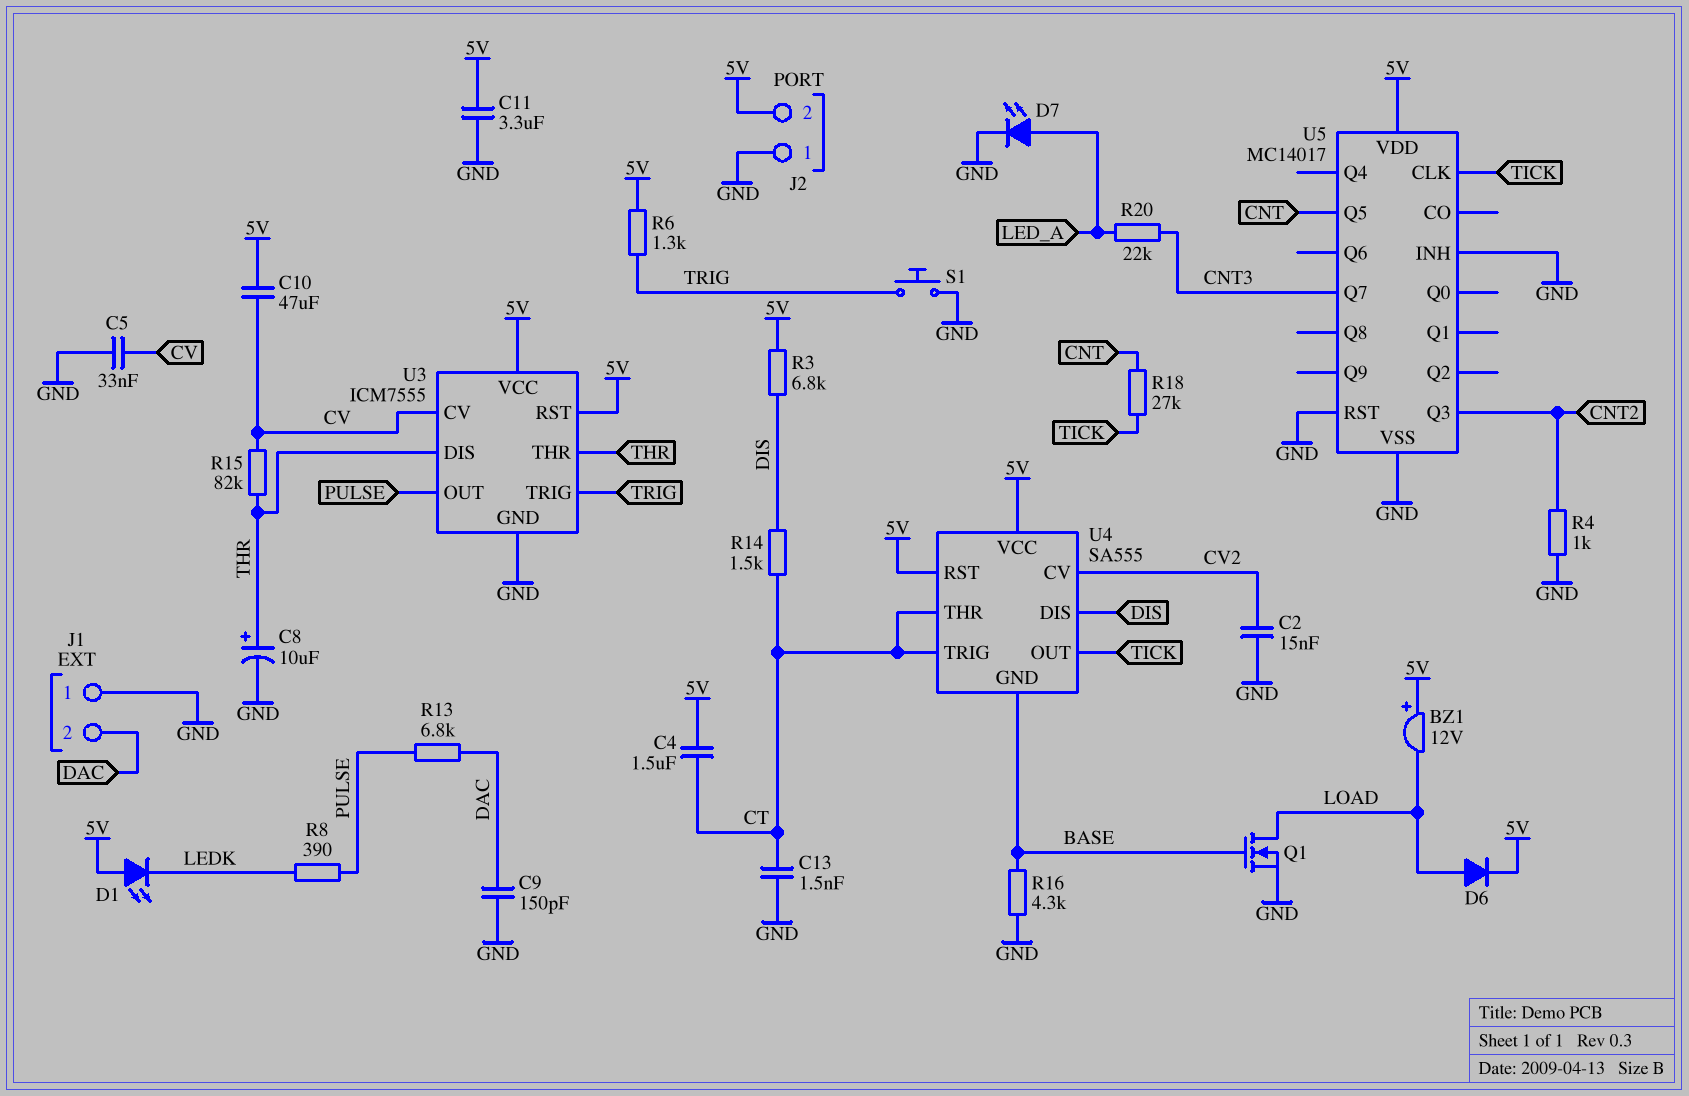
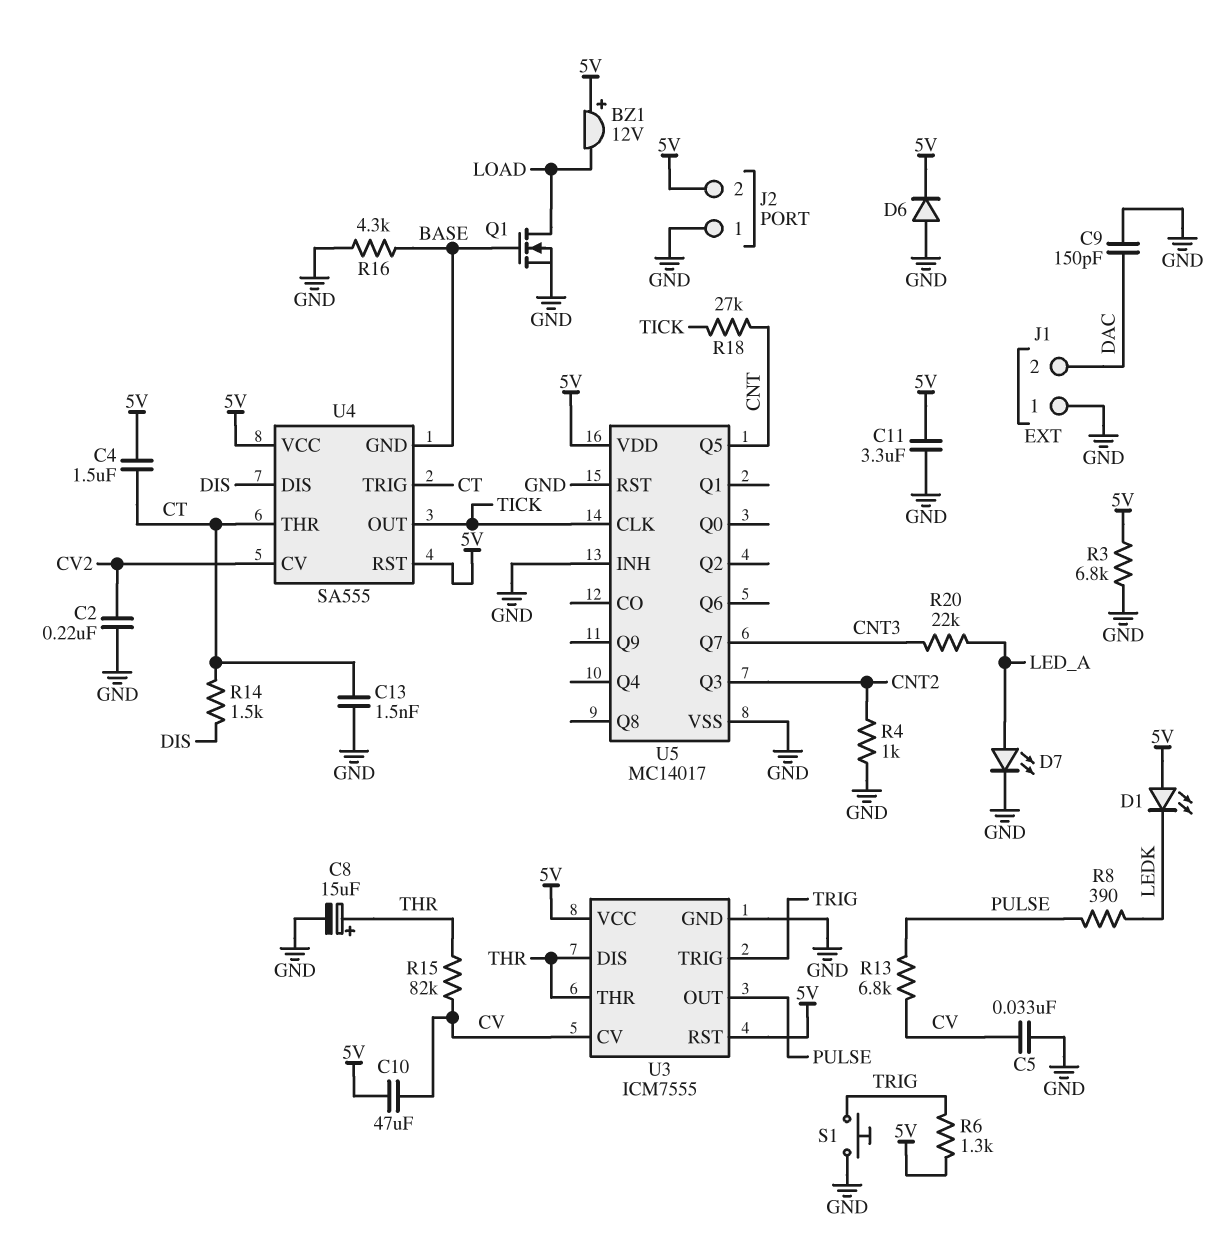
C2: 15nF (CV2, GND) -> 220nF (CV2, GND)
C8: 10uF (plus THR, minus GND) -> 15uF (plus THR, minus GND)
D6: diode (A LOAD, K 5V) -> diode (A GND, K 5V)
R3: 6.8k (5V, DIS) -> 6.8k (5V, GND)
R13: 6.8k (DAC, PULSE) -> 6.8k (CV, PULSE)

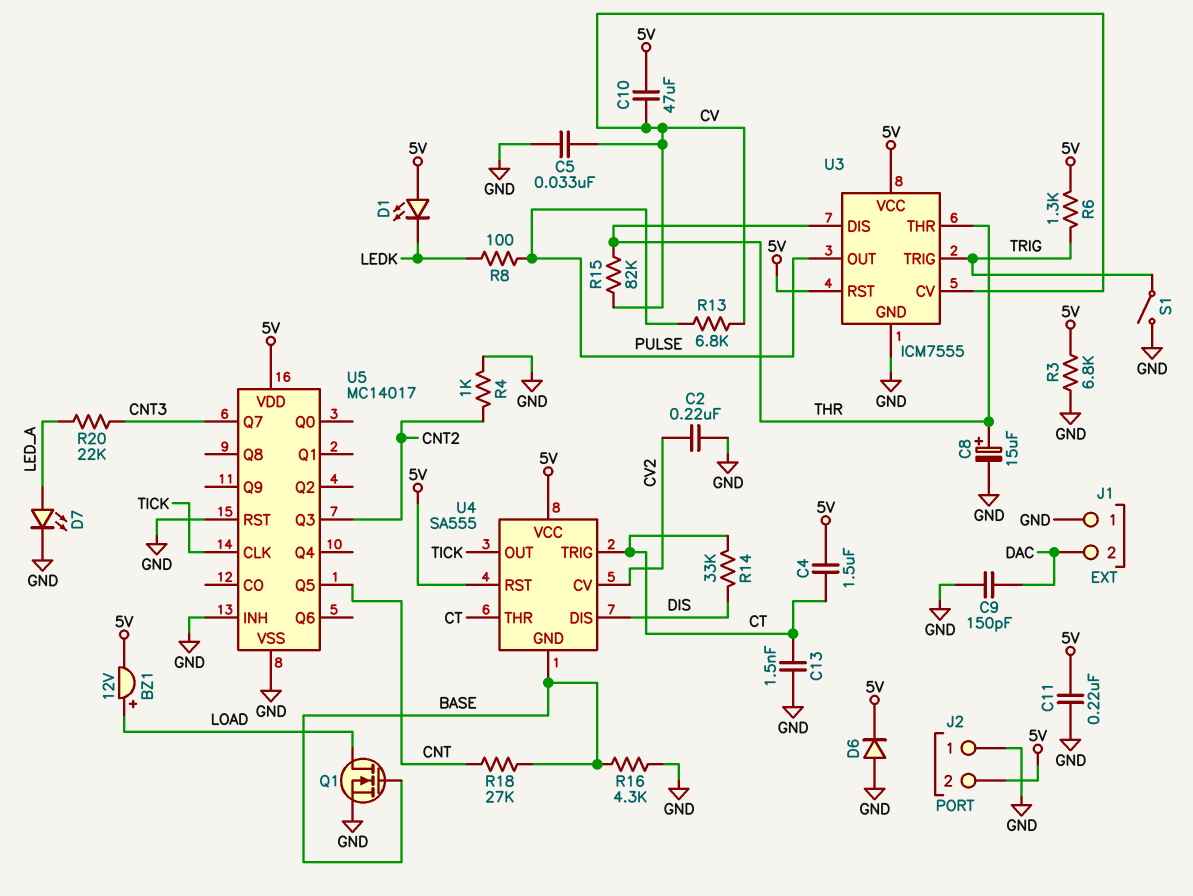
BZ1: buzzer 12V (plus 5V, minus LOAD) -> buzzer 12V (plus LOAD, minus 5V)
C11: 3.3uF (5V, GND) -> 220nF (5V, GND)
R8: 390 (LEDK, PULSE) -> 100 (LEDK, PULSE)
R14: 1.5k (CT, DIS) -> 33k (CT, DIS)
R18: 27k (CNT, TICK) -> 27k (BASE, CNT)
S1: button (GND, TRIG) -> switch (GND, TRIG)

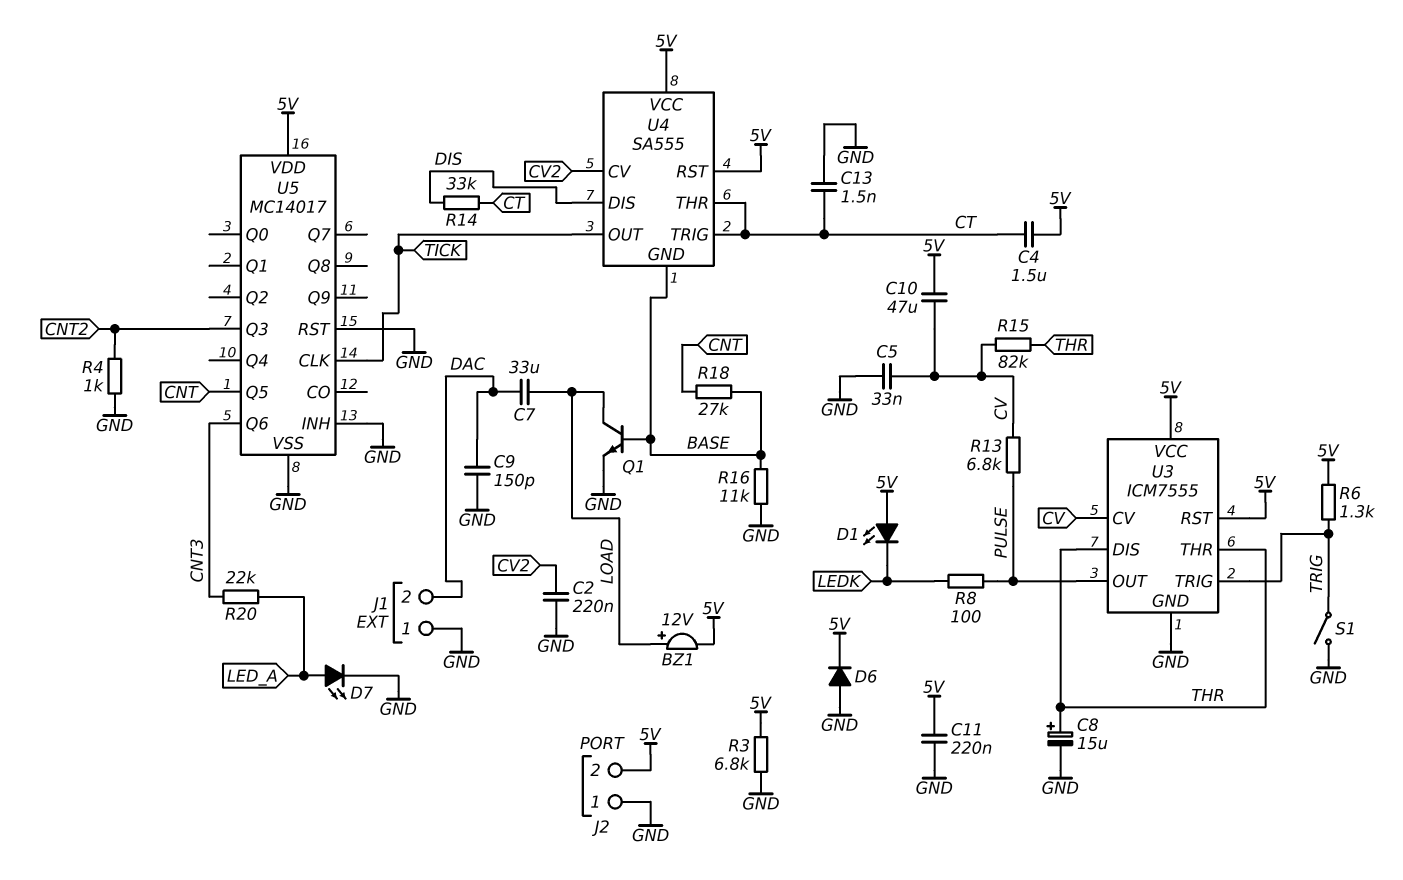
C7: none -> 33uF (DAC, LOAD)
Q1: NMOS (G BASE, D LOAD, S GND) -> NPN (B BASE, C LOAD, E GND)
R16: 4.3k (BASE, GND) -> 11k (BASE, GND)
U5 pin Q6: none -> CNT3
U5 pin Q7: CNT3 -> none

